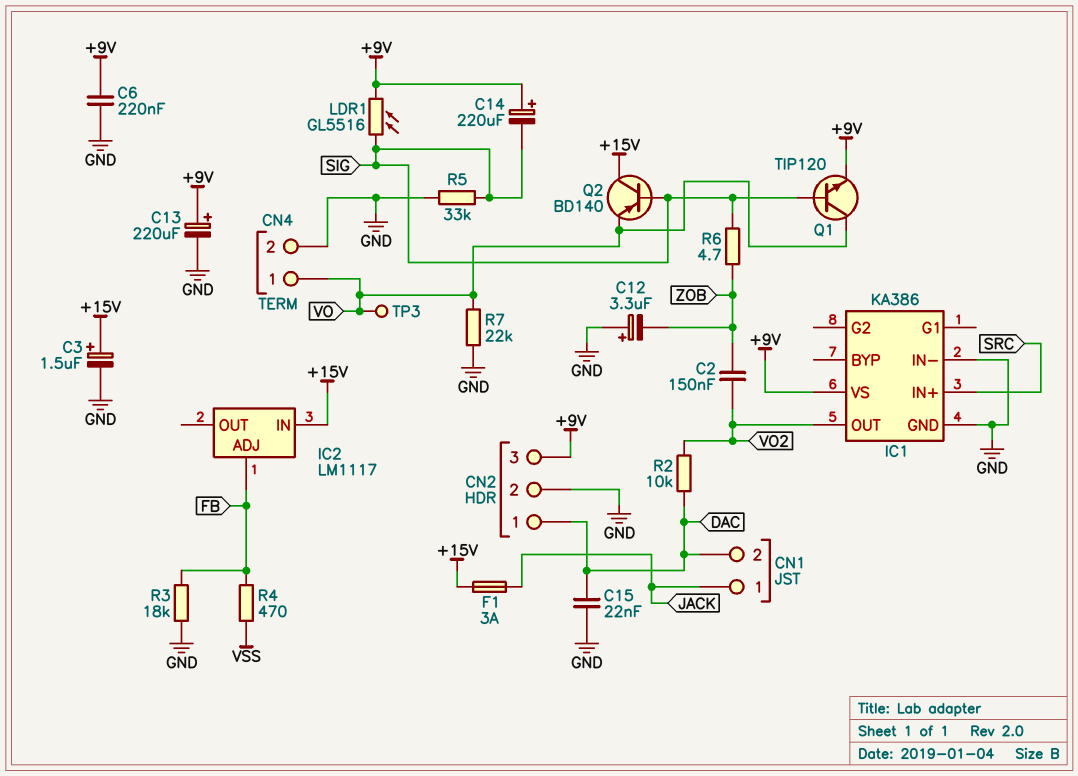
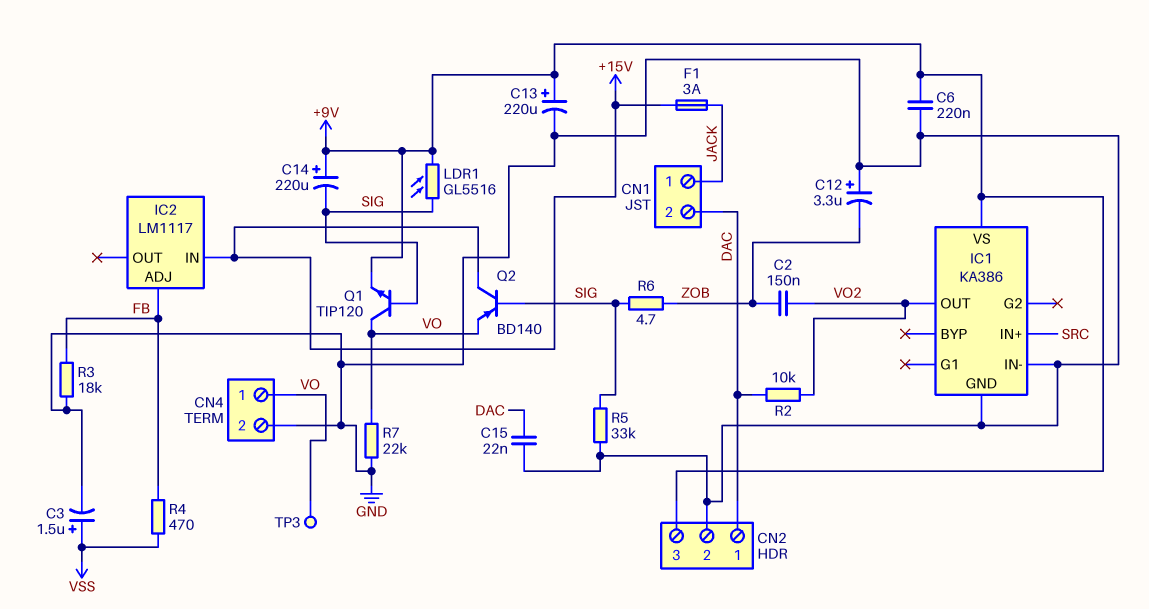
C3: 1.5uF (plus +15V, minus GND) -> 1.5uF (plus VSS, minus GND)

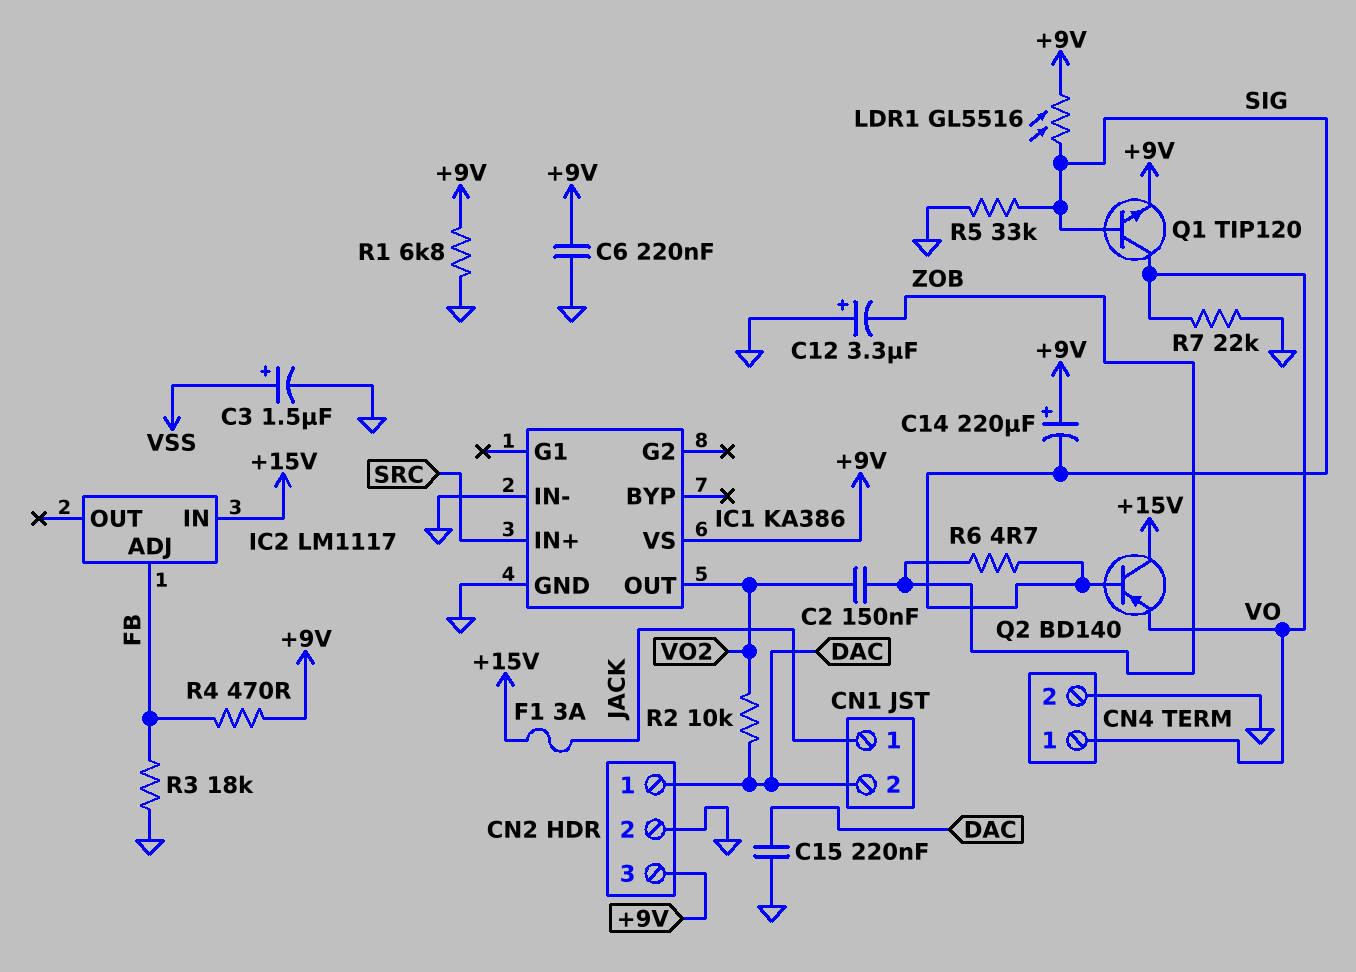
C13: 220uF (plus +9V, minus GND) -> none
C15: 22nF (DAC, GND) -> 220nF (DAC, GND)
R1: none -> 6.8k (+9V, GND)
R4: 470 (FB, VSS) -> 470 (+9V, FB)
TP3: test point (VO) -> none

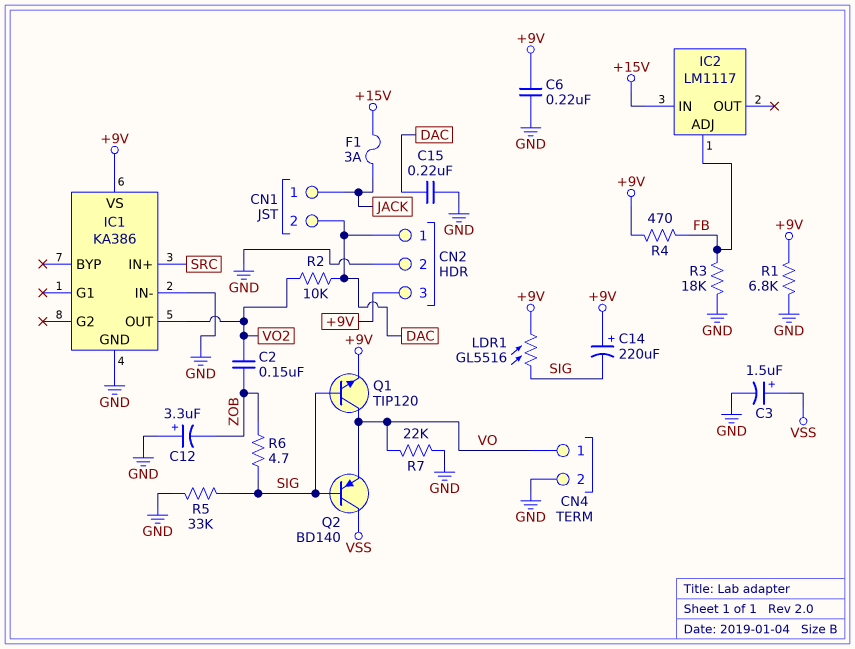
Q2: PNP BD140 (B SIG, C +15V, E VO) -> PNP BD140 (B SIG, C VSS, E VO)

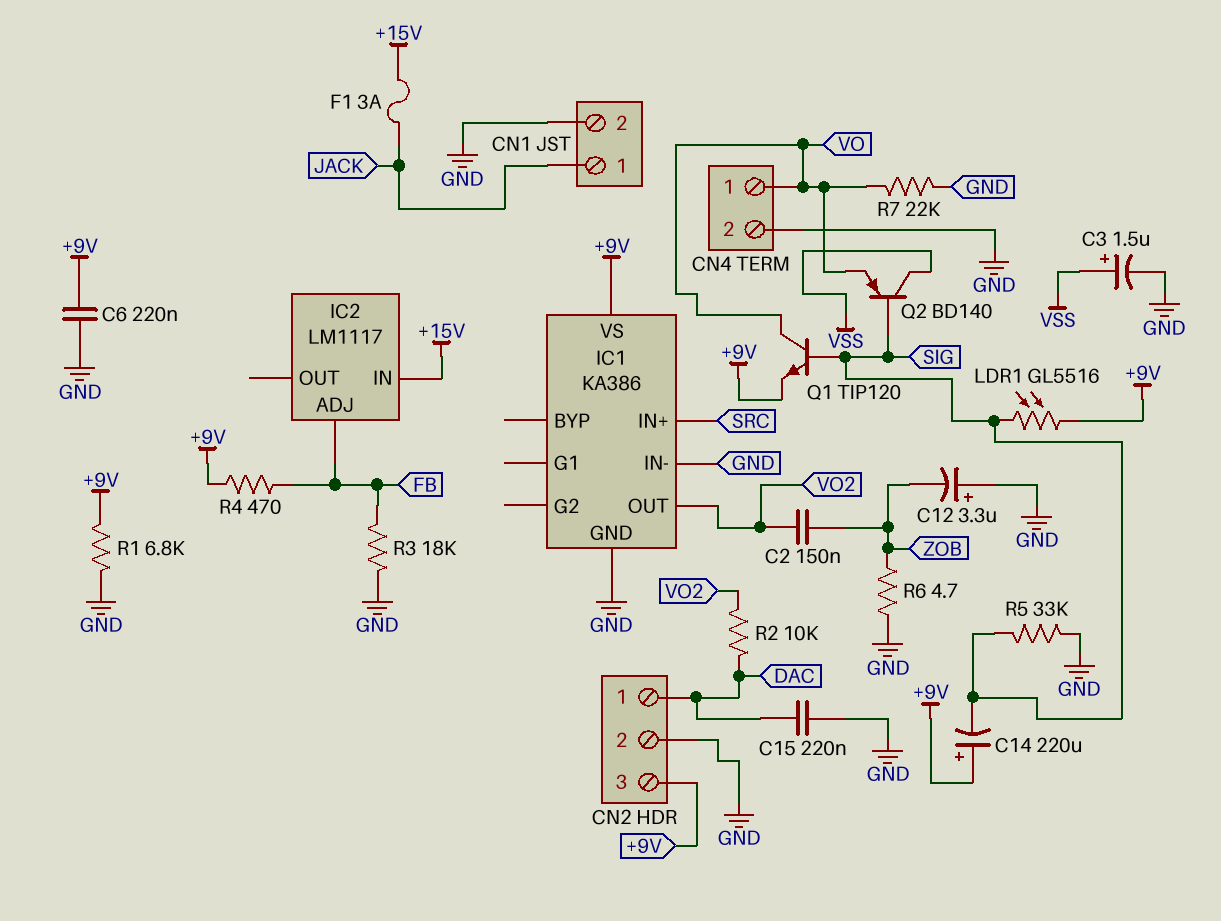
CN1 pin 2: DAC -> GND
R6: 4.7 (SIG, ZOB) -> 4.7 (GND, ZOB)

